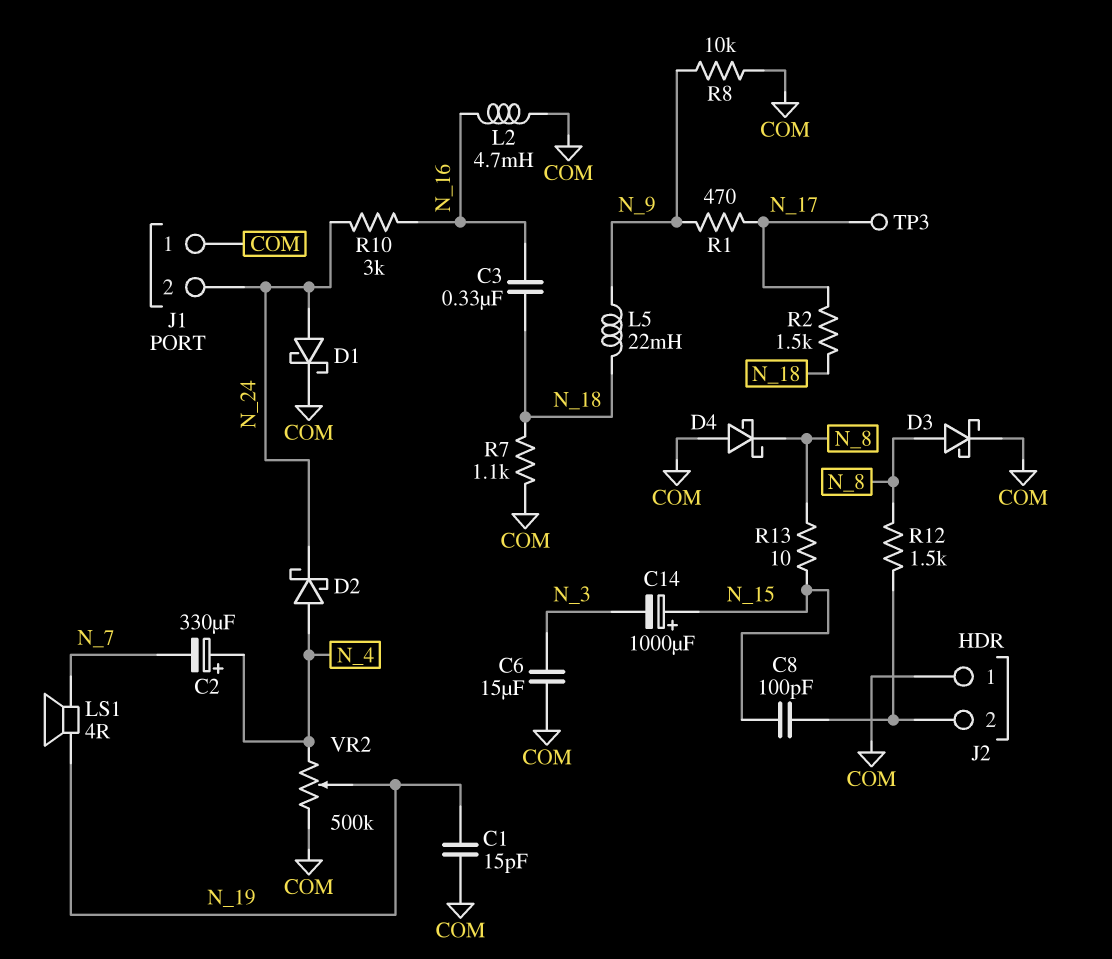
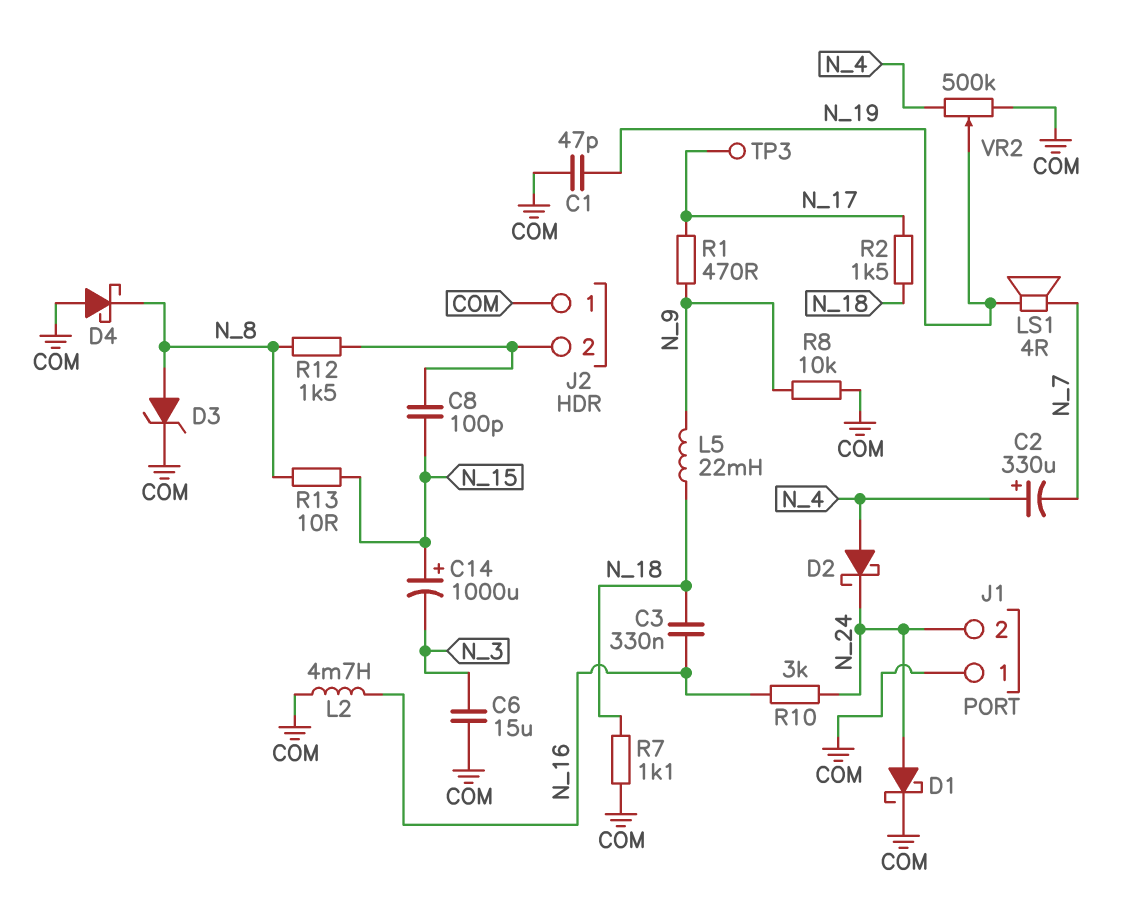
C1: 15pF (COM, N_19) -> 47pF (COM, N_19)
D3: schottky (A N_8, K COM) -> zener (A N_8, K COM)

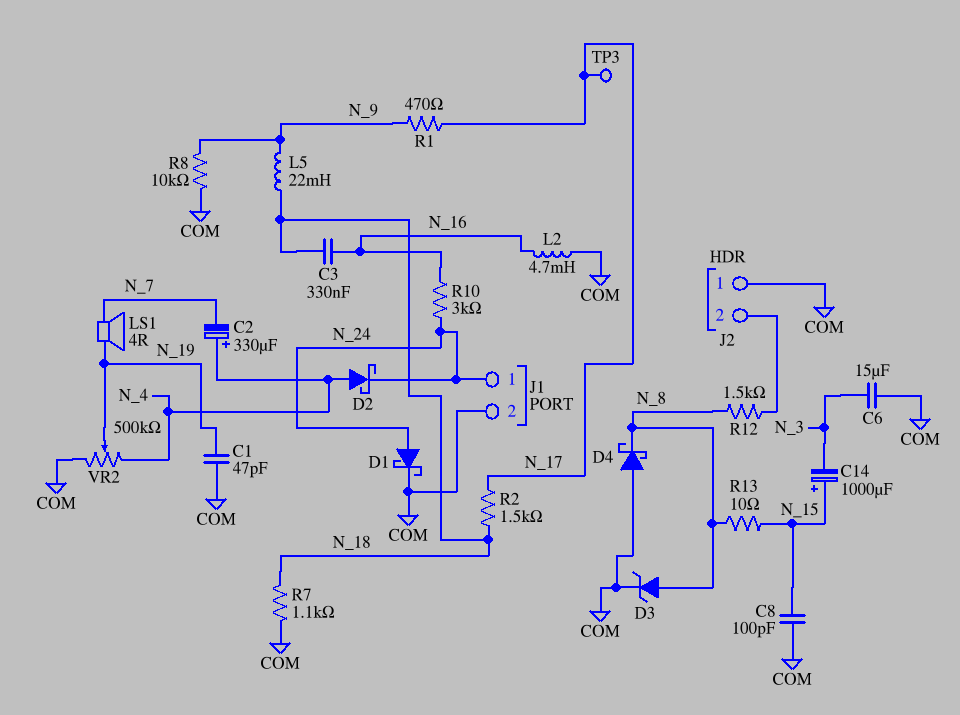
C8: 100pF (J2/2, N_15) -> 100pF (COM, N_15)
J1 pin 1: COM -> N_24
J1 pin 2: N_24 -> COM

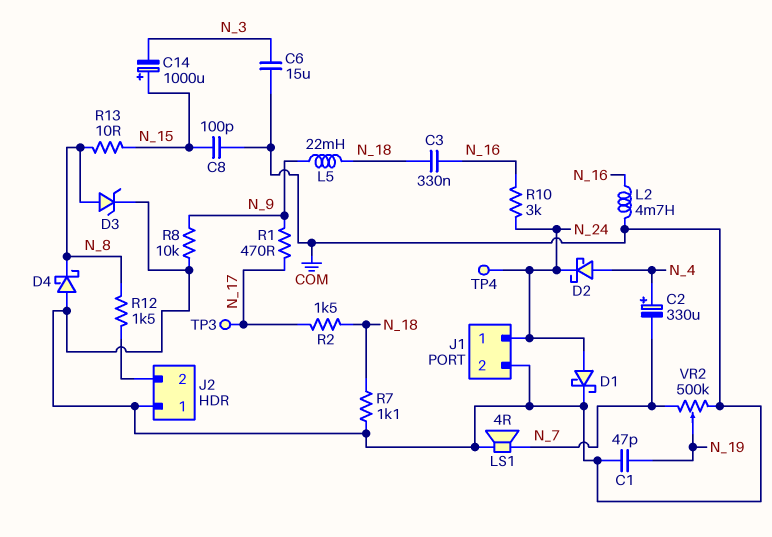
LS1: speaker 4R (N_7, N_19) -> speaker 4R (COM, N_7)
TP4: none -> test point (N_24)
VR2: 500k (COM, N_4, wiper N_19) -> 500k (COM, N_7, wiper N_19)

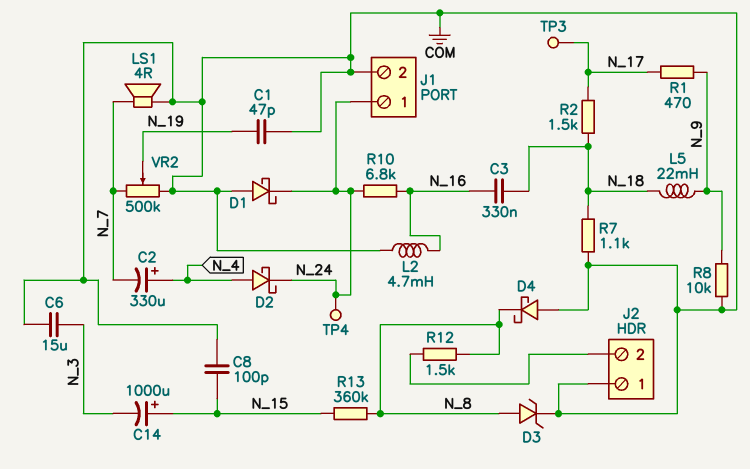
D1: schottky (A N_24, K COM) -> schottky (A COM, K N_24)
R10: 3k (N_16, N_24) -> 6.8k (N_16, N_24)
R13: 10 (N_8, N_15) -> 360k (N_8, N_15)

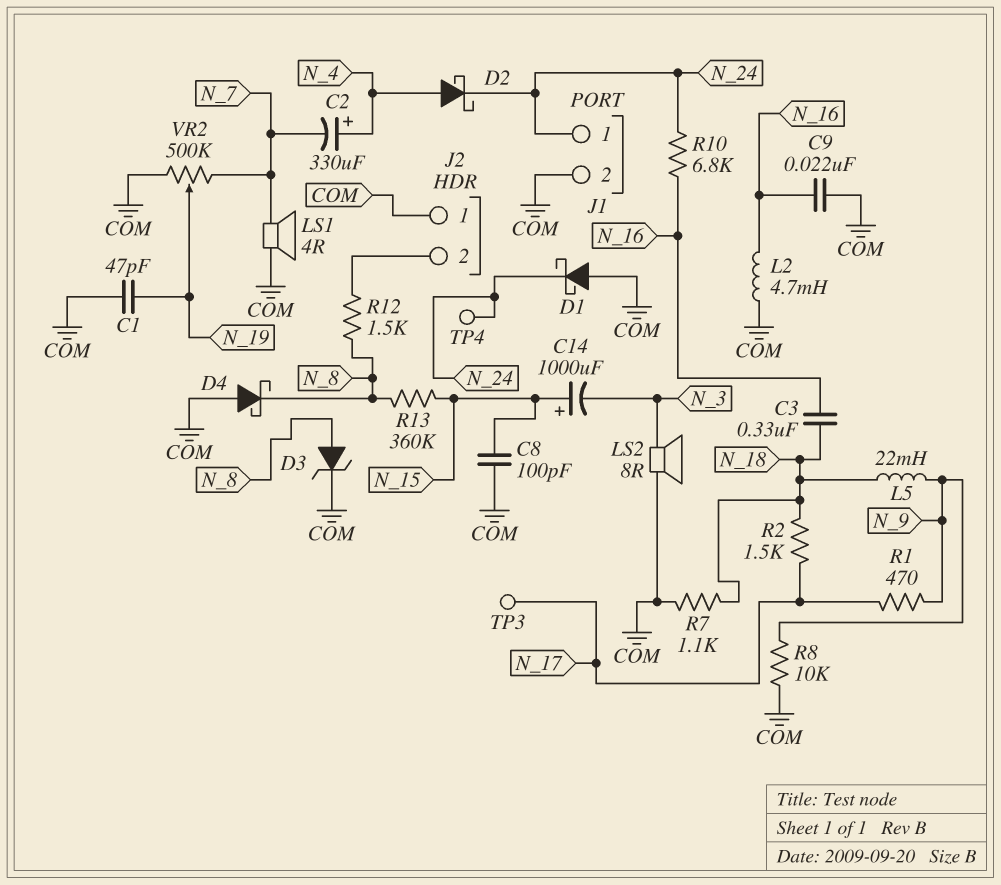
C6: 15uF (COM, N_3) -> none
C9: none -> 22nF (COM, N_16)
LS2: none -> speaker 8R (COM, N_3)

